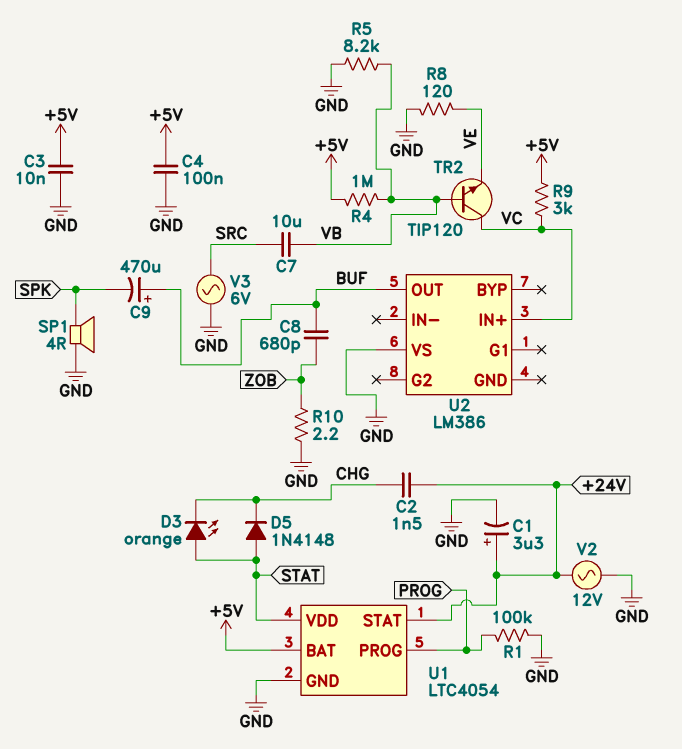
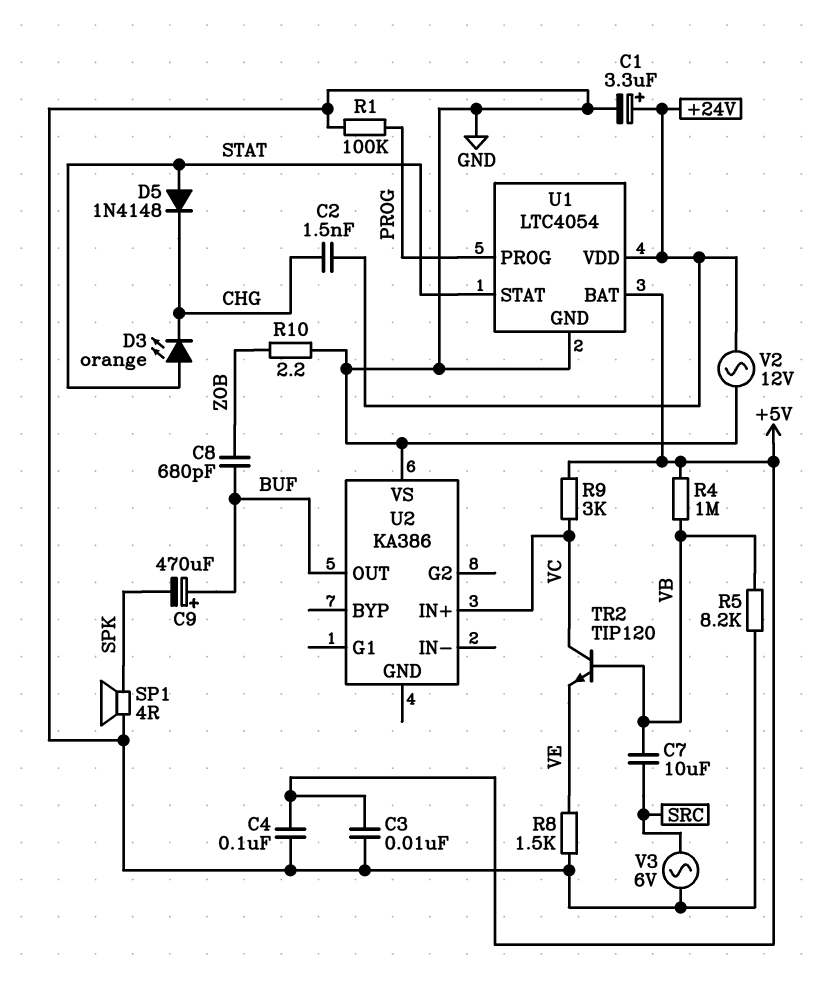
R8: 120 (GND, VE) -> 1.5k (GND, VE)
U1 pin STAT: +24V -> STAT
U1 pin VDD: STAT -> +24V
U2: LM386 -> KA386

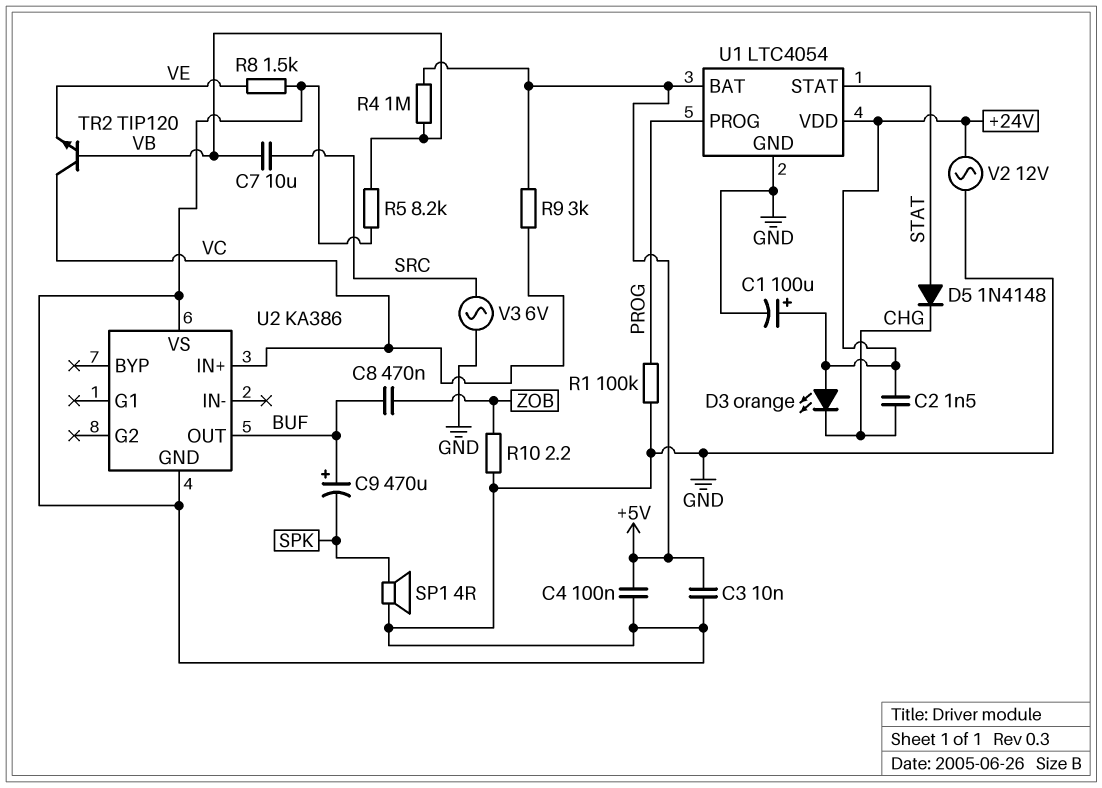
C1: 3.3uF (plus +24V, minus GND) -> 100uF (plus +24V, minus GND)
C8: 680pF (BUF, ZOB) -> 470nF (BUF, ZOB)
D3: LED orange (A STAT, K CHG) -> LED orange (A +24V, K CHG)
U2 pin GND: none -> GND

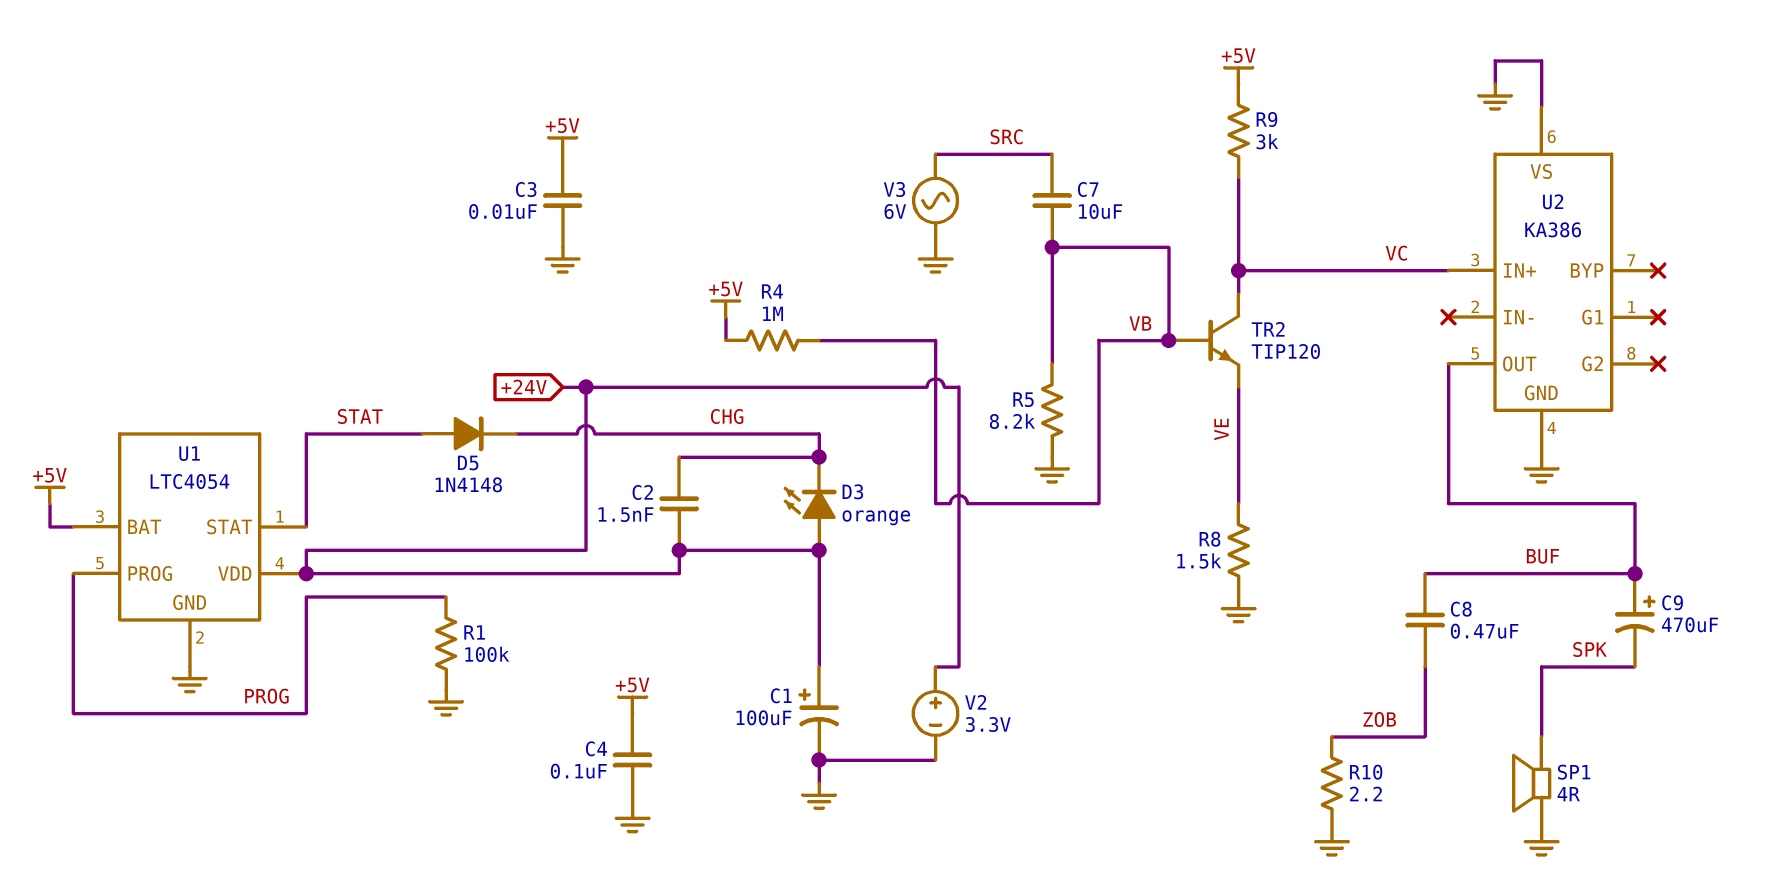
V2: AC 12V (+24V, GND) -> 3.3V (plus +24V, minus GND)

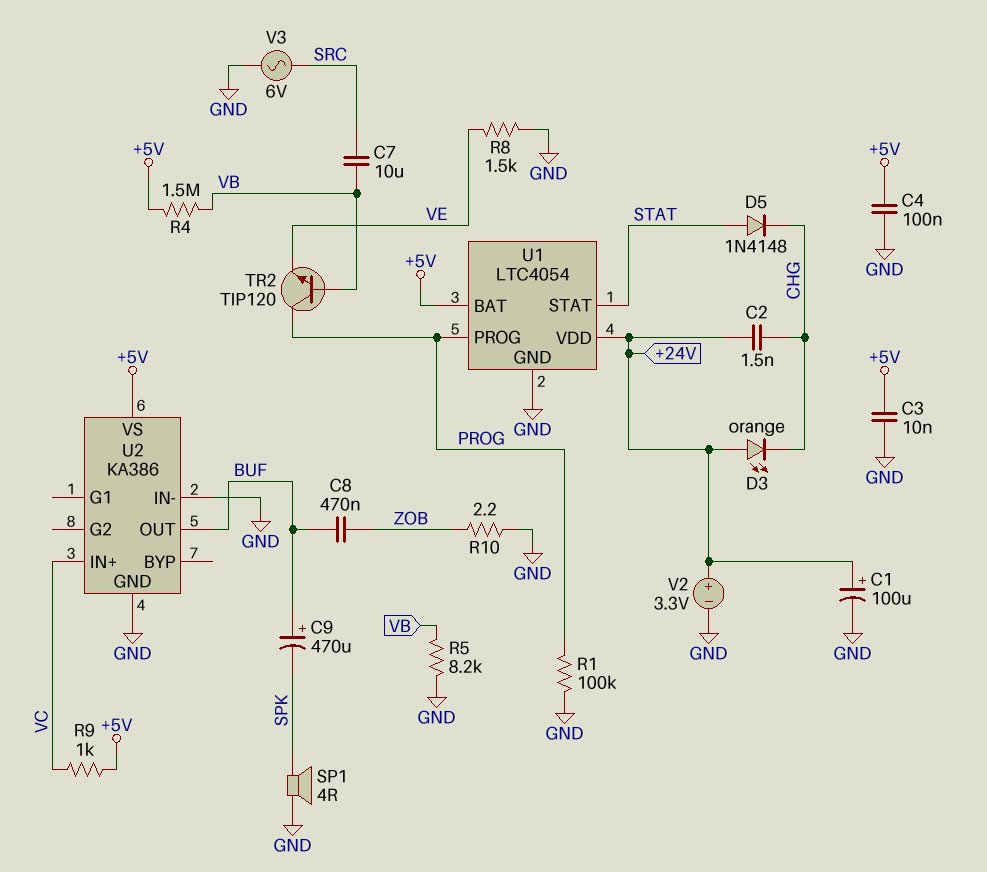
R4: 1M (+5V, VB) -> 1.5M (+5V, VB)
R9: 3k (+5V, VC) -> 1k (+5V, VC)
TR2: NPN TIP120 (B VB, C VC, E VE) -> NPN TIP120 (B VB, C PROG, E VE)
U2 pin IN-: none -> GND
U2 pin VS: GND -> +5V

